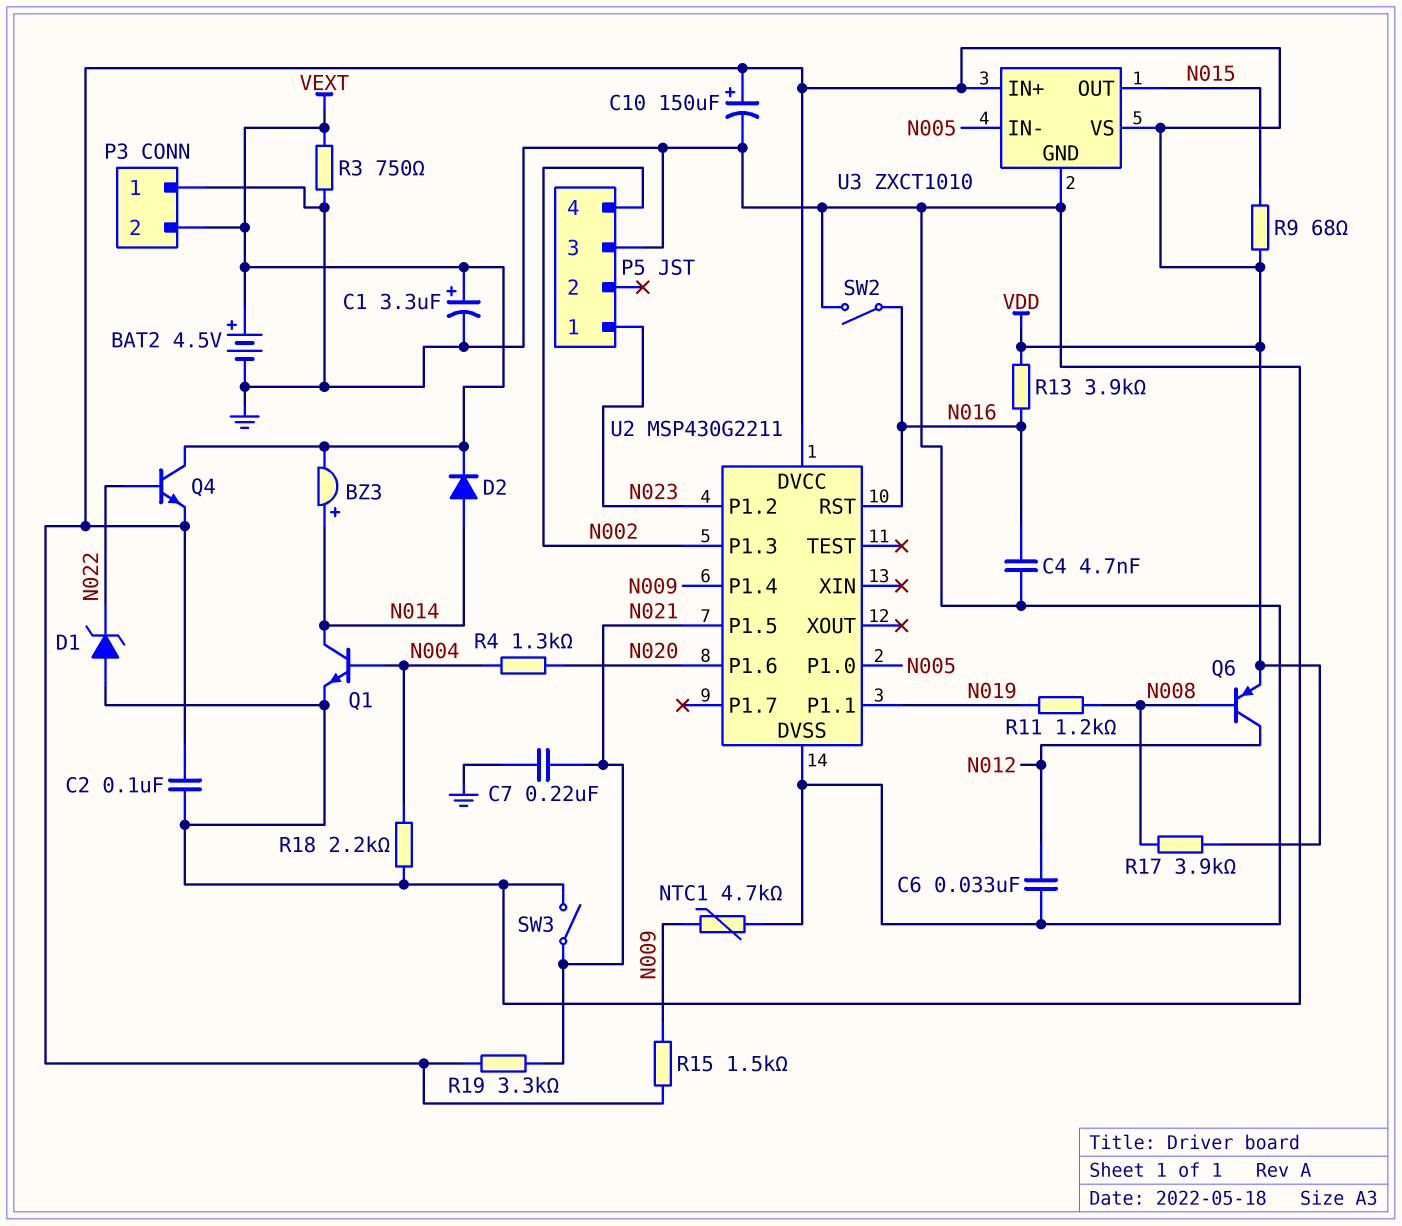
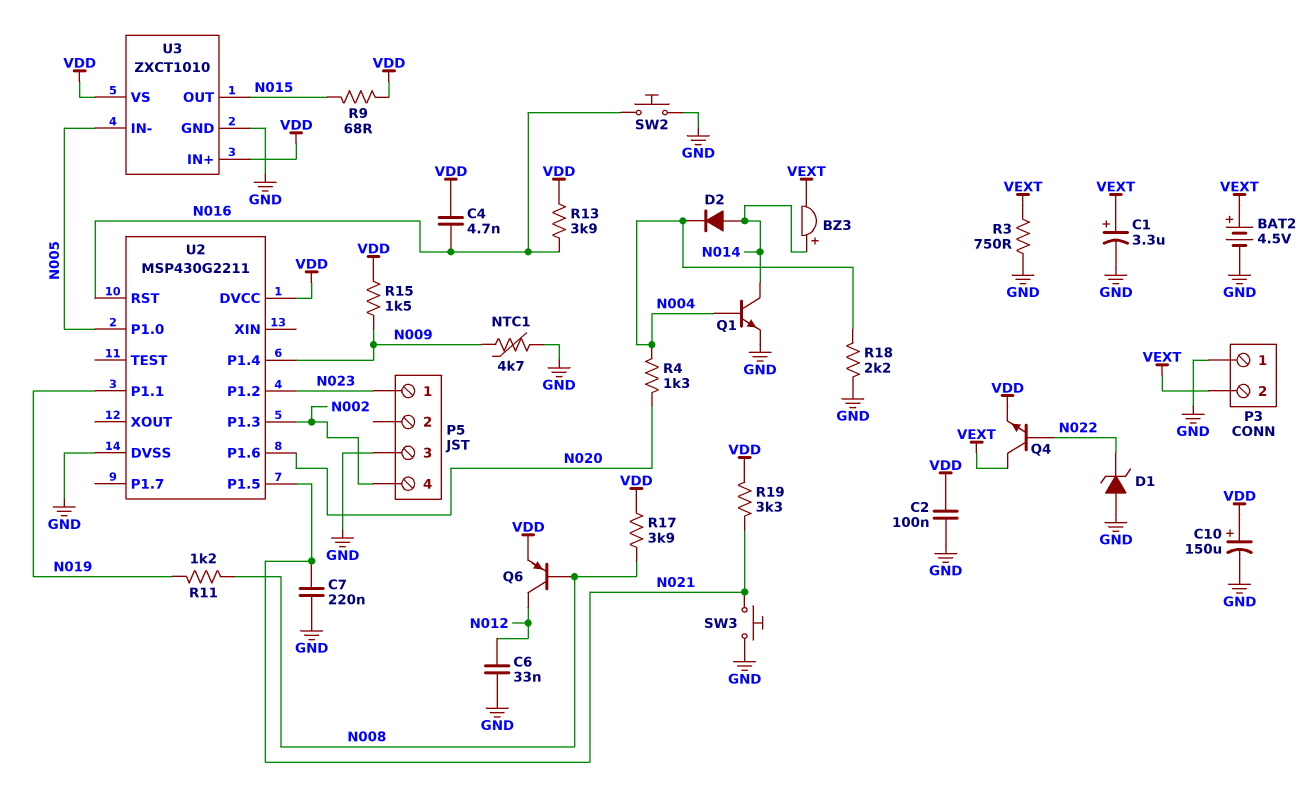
C4: 4.7nF (GND, N016) -> 4.7nF (N016, VDD)
D2: diode (A N014, K VEXT) -> diode (A N014, K N004)
SW2: switch (GND, N016) -> button (GND, N016)
SW3: switch (GND, N021) -> button (GND, N021)

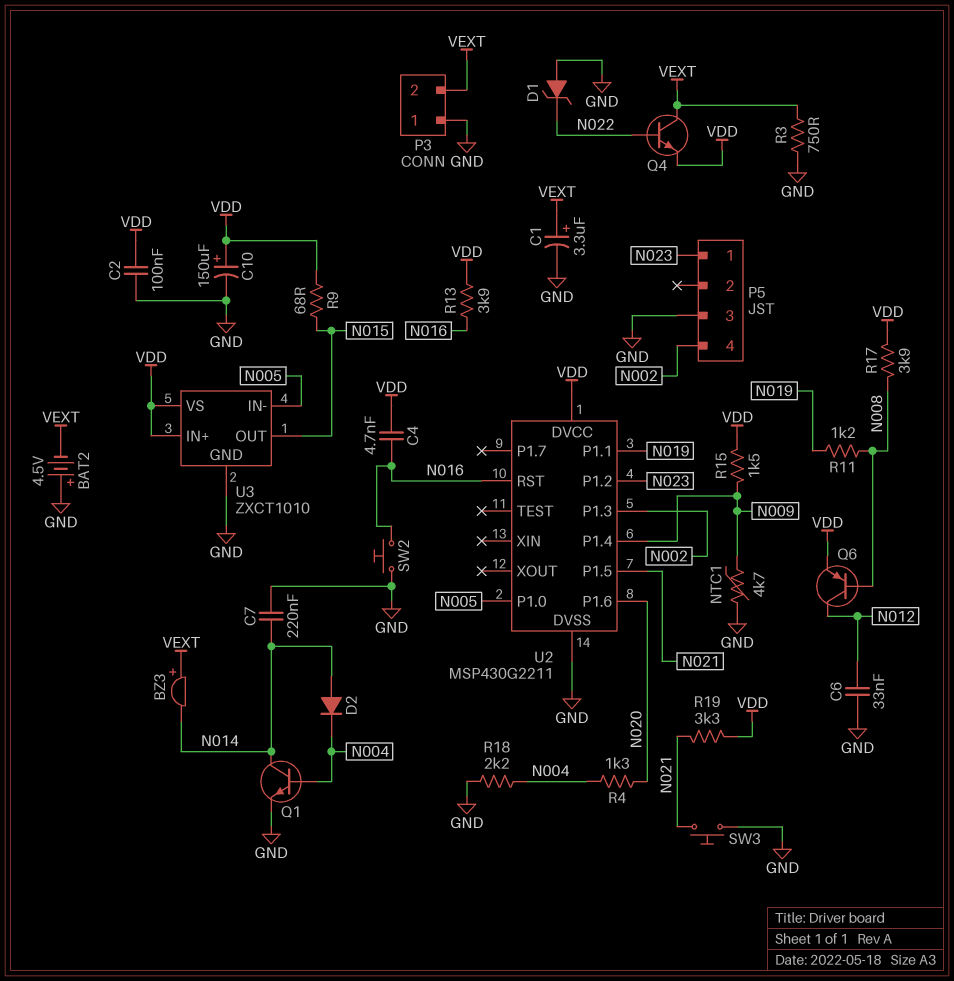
BAT2: 4.5V (plus VEXT, minus GND) -> 4.5V (plus GND, minus VEXT)
BZ3: buzzer (plus N014, minus VEXT) -> buzzer (plus VEXT, minus N014)
C7: 220nF (GND, N021) -> 220nF (GND, N014)

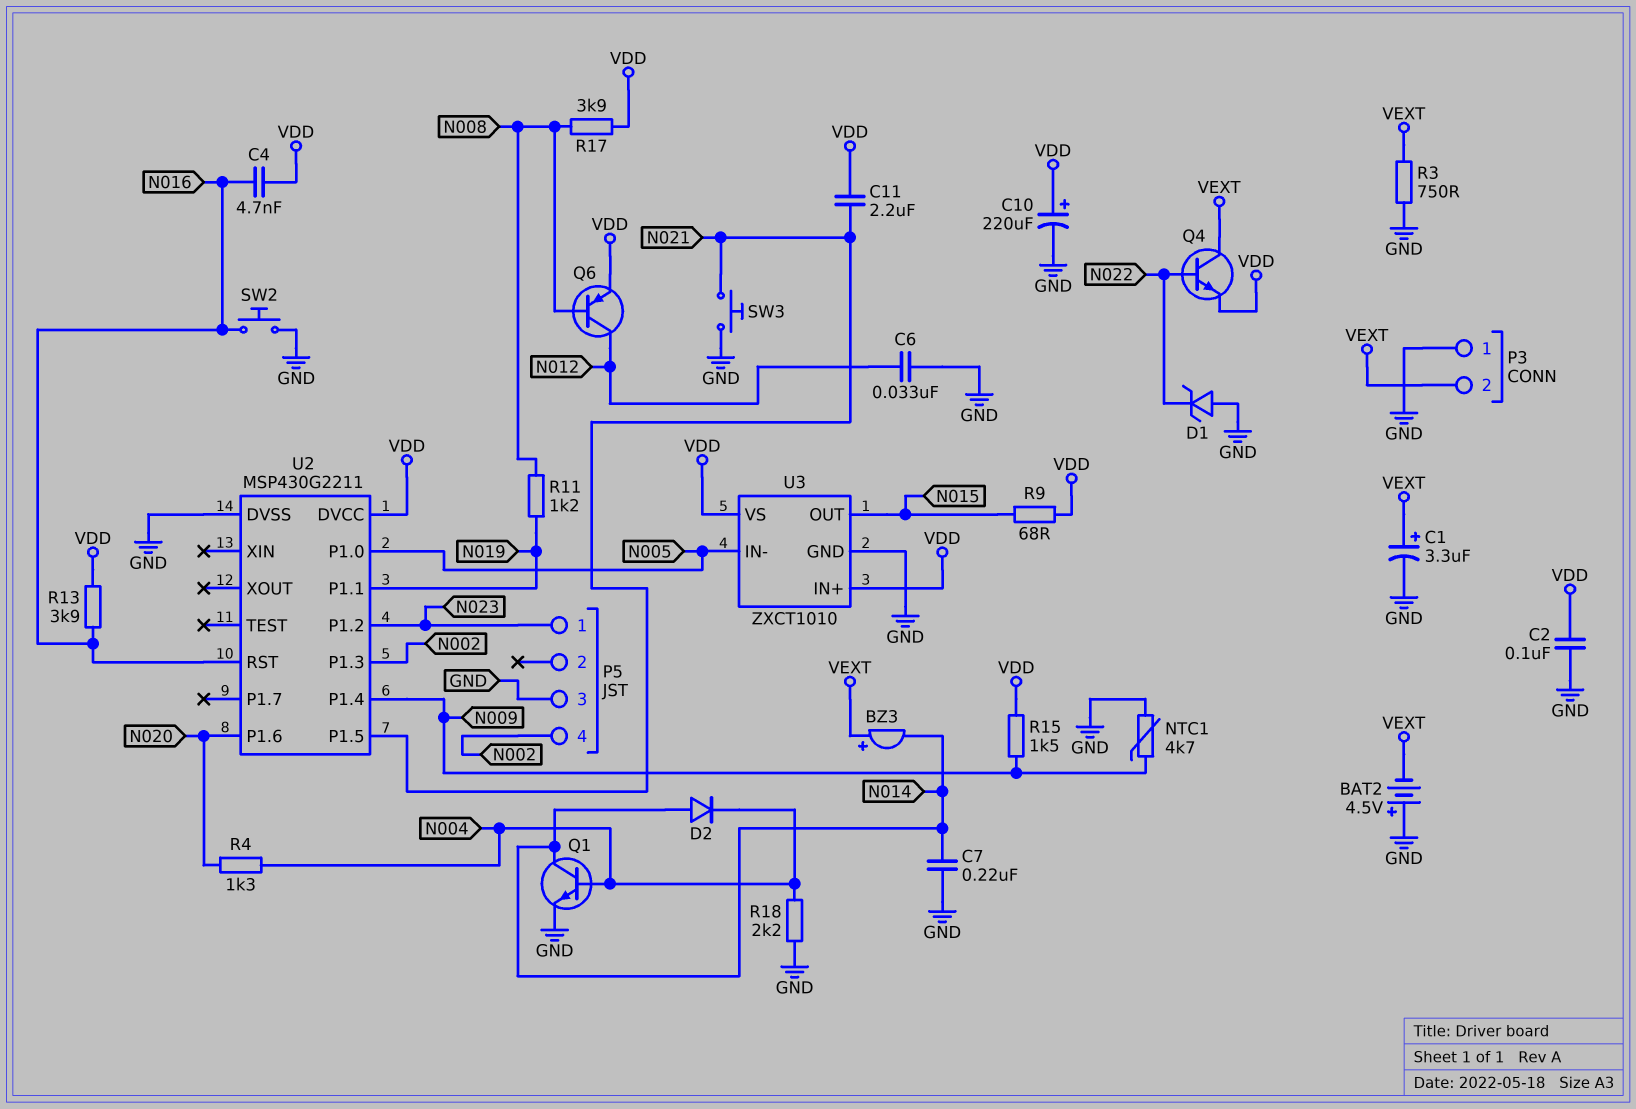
C10: 150uF (plus VDD, minus GND) -> 220uF (plus VDD, minus GND)
C11: none -> 2.2uF (N021, VDD)
R19: 3.3k (N021, VDD) -> none

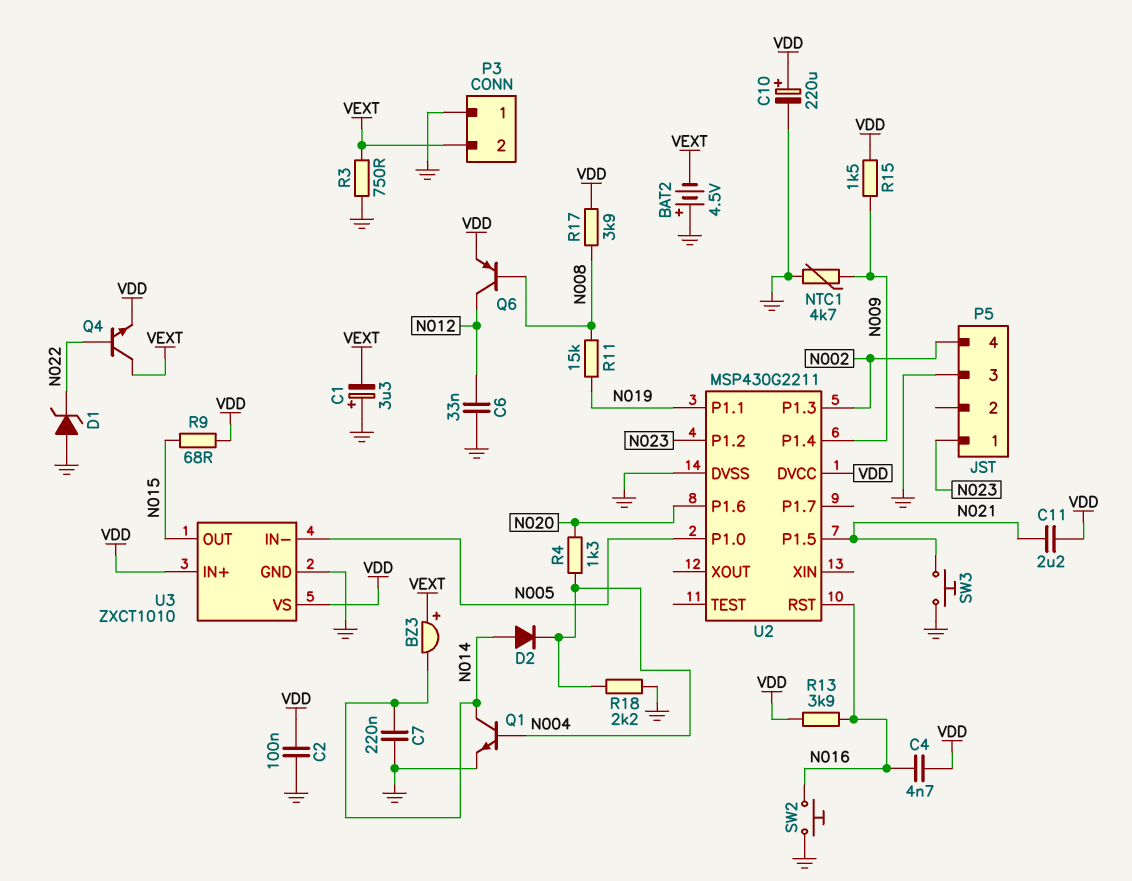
C1: 3.3uF (plus VEXT, minus GND) -> 3.3uF (plus GND, minus VEXT)
R11: 1.2k (N008, N019) -> 15k (N008, N019)

